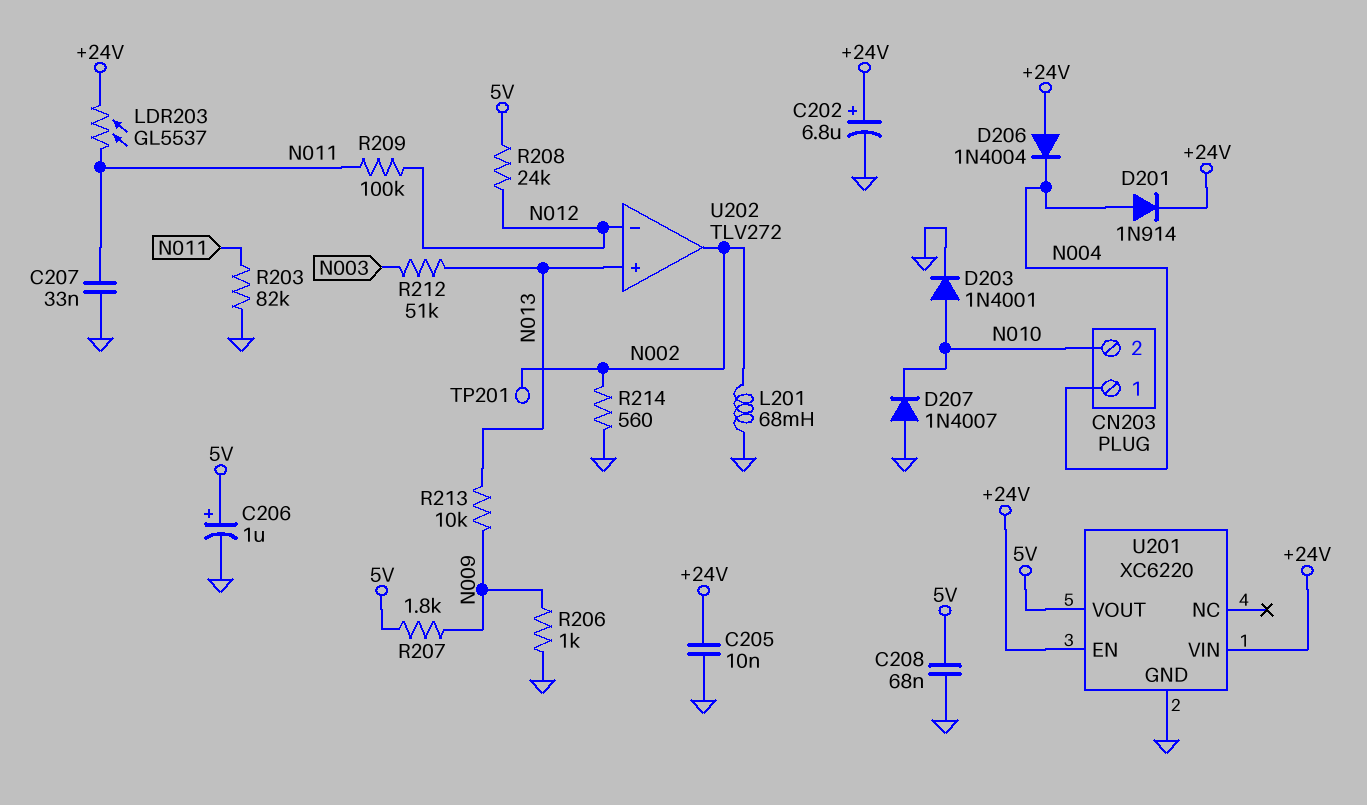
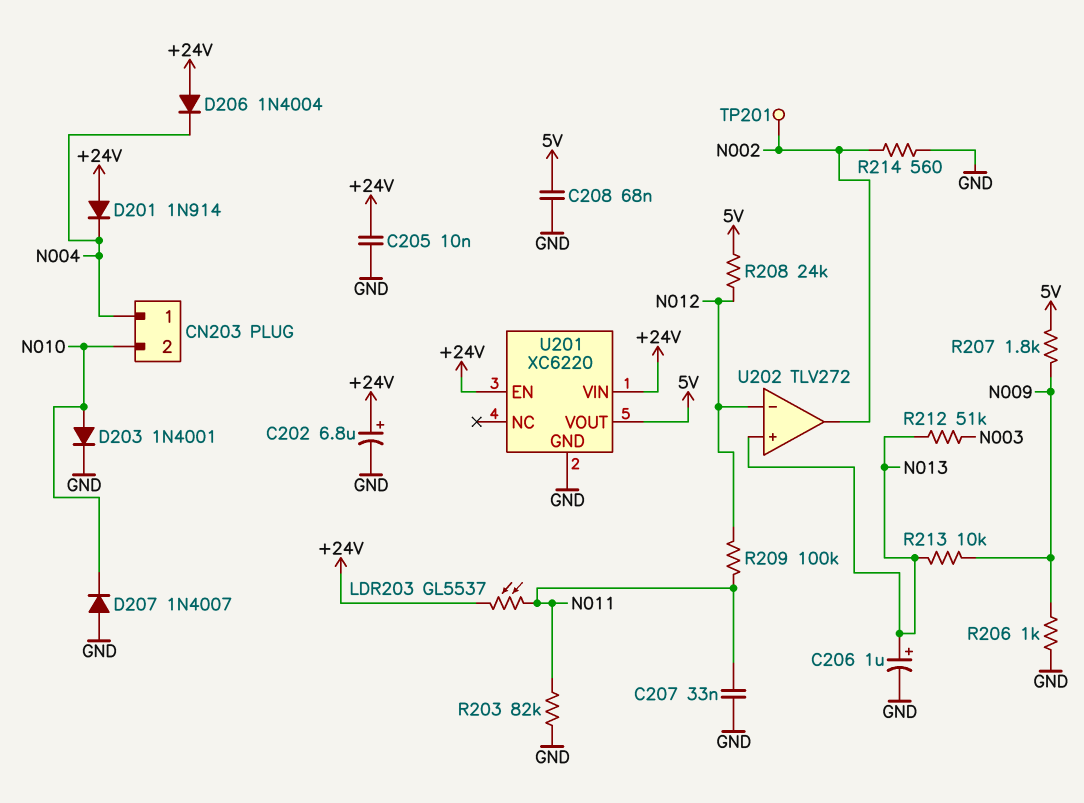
C206: 1uF (plus 5V, minus GND) -> 1uF (plus N013, minus GND)
D201: diode 1N914 (A N004, K +24V) -> diode 1N914 (A +24V, K N004)
L201: 68mH (GND, N002) -> none

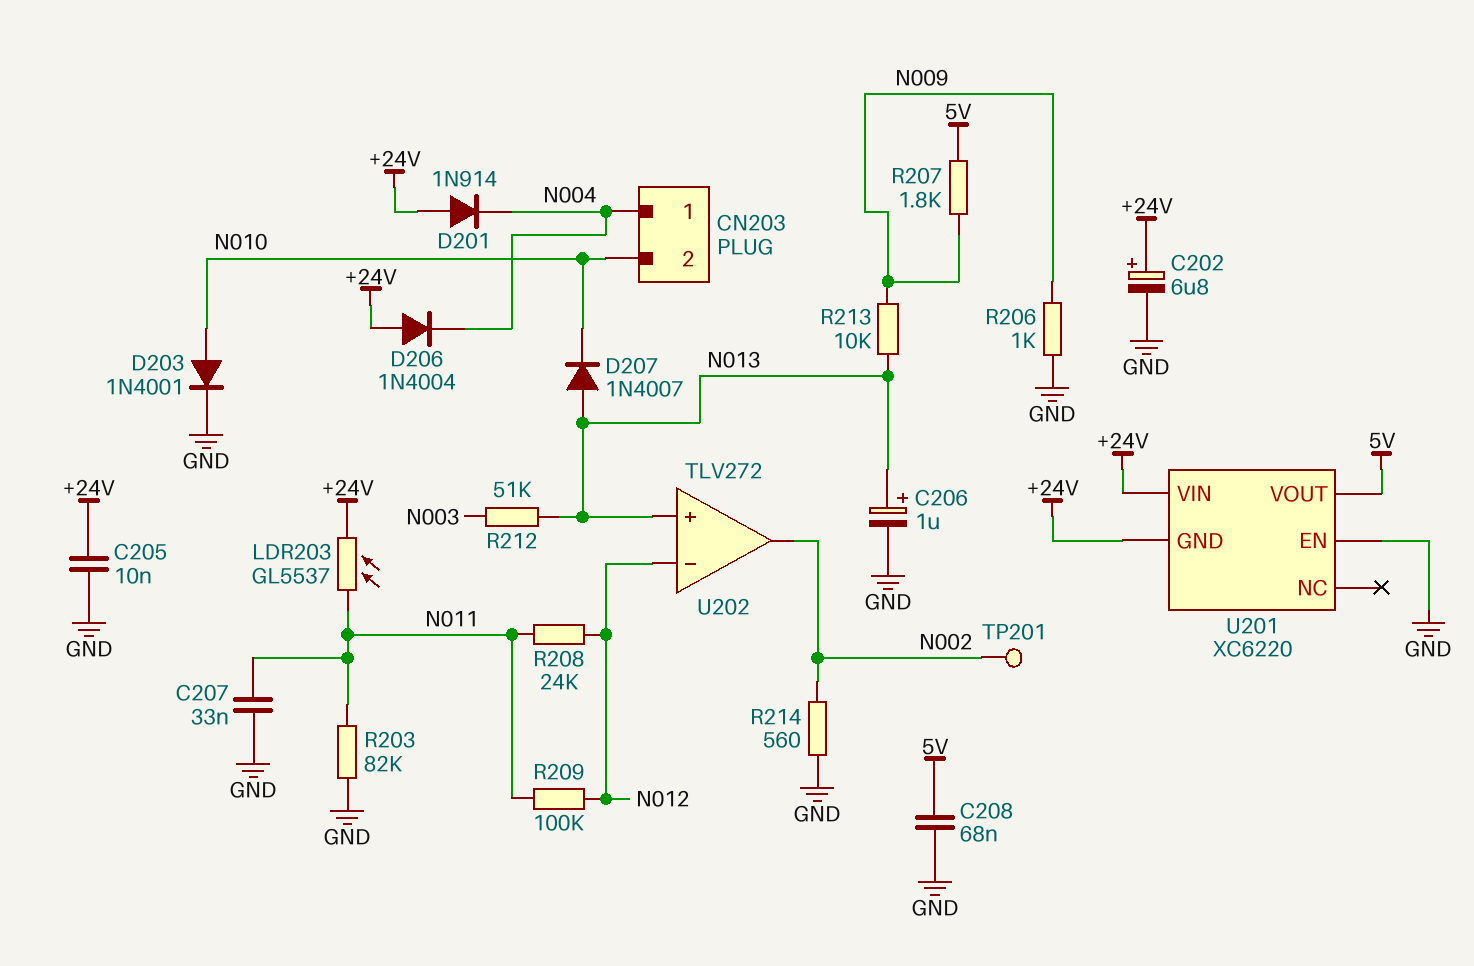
D207: diode 1N4007 (A GND, K N010) -> diode 1N4007 (A N013, K N010)
R208: 24k (5V, N012) -> 24k (N011, N012)
U201 pin EN: +24V -> GND
U201 pin GND: GND -> +24V

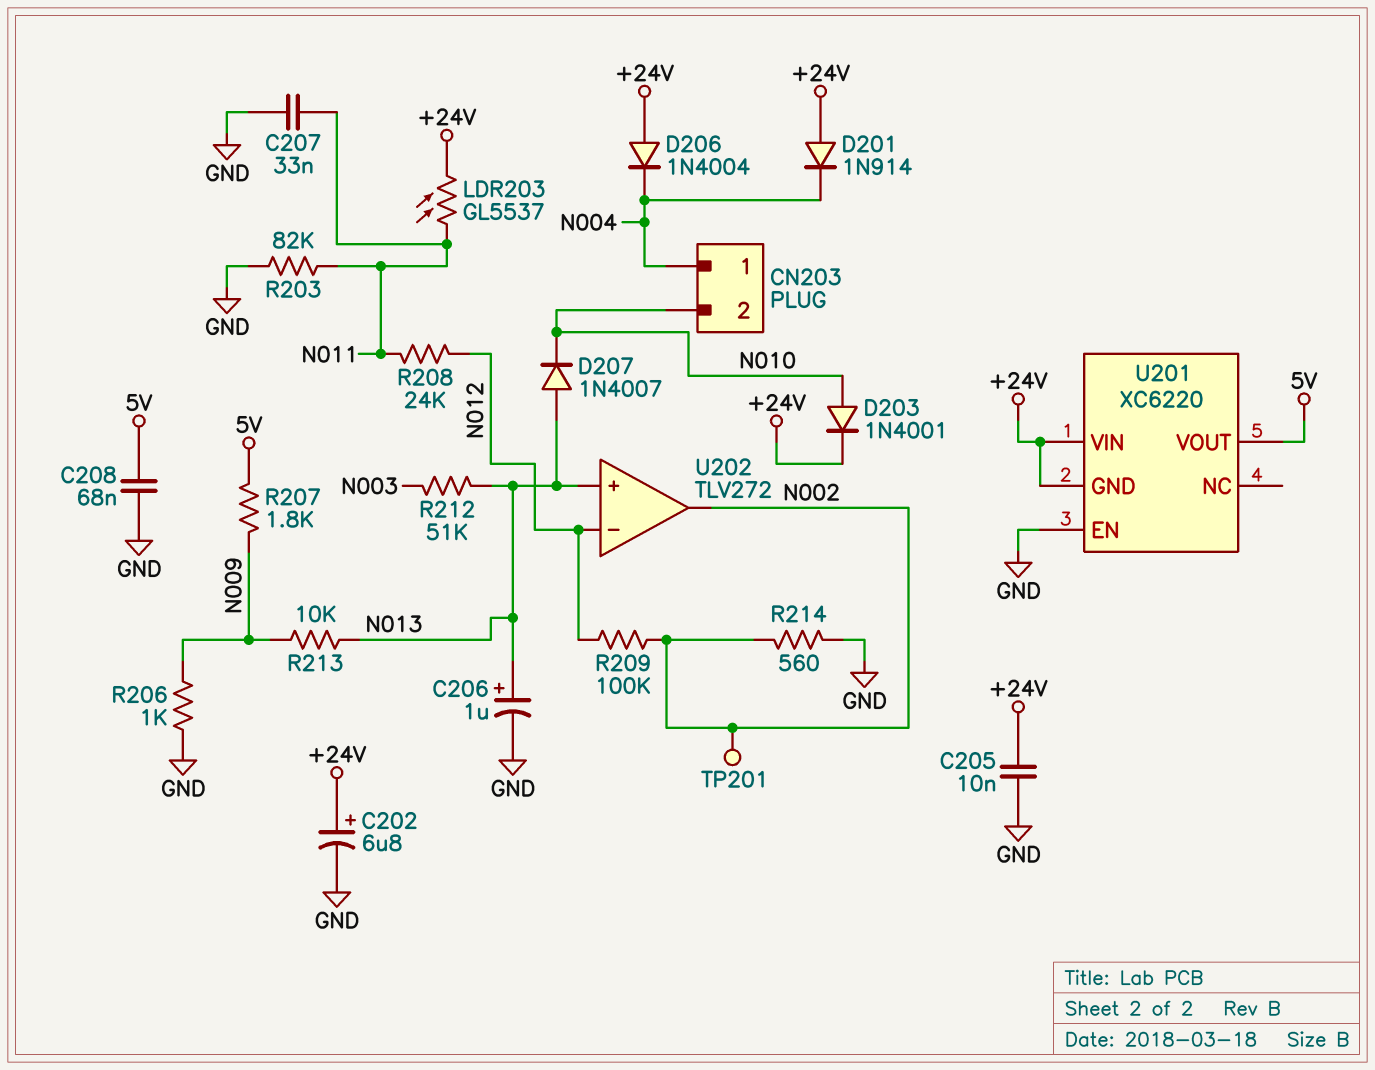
D203: diode 1N4001 (A N010, K GND) -> diode 1N4001 (A N010, K +24V)
R209: 100k (N011, N012) -> 100k (N002, N012)

